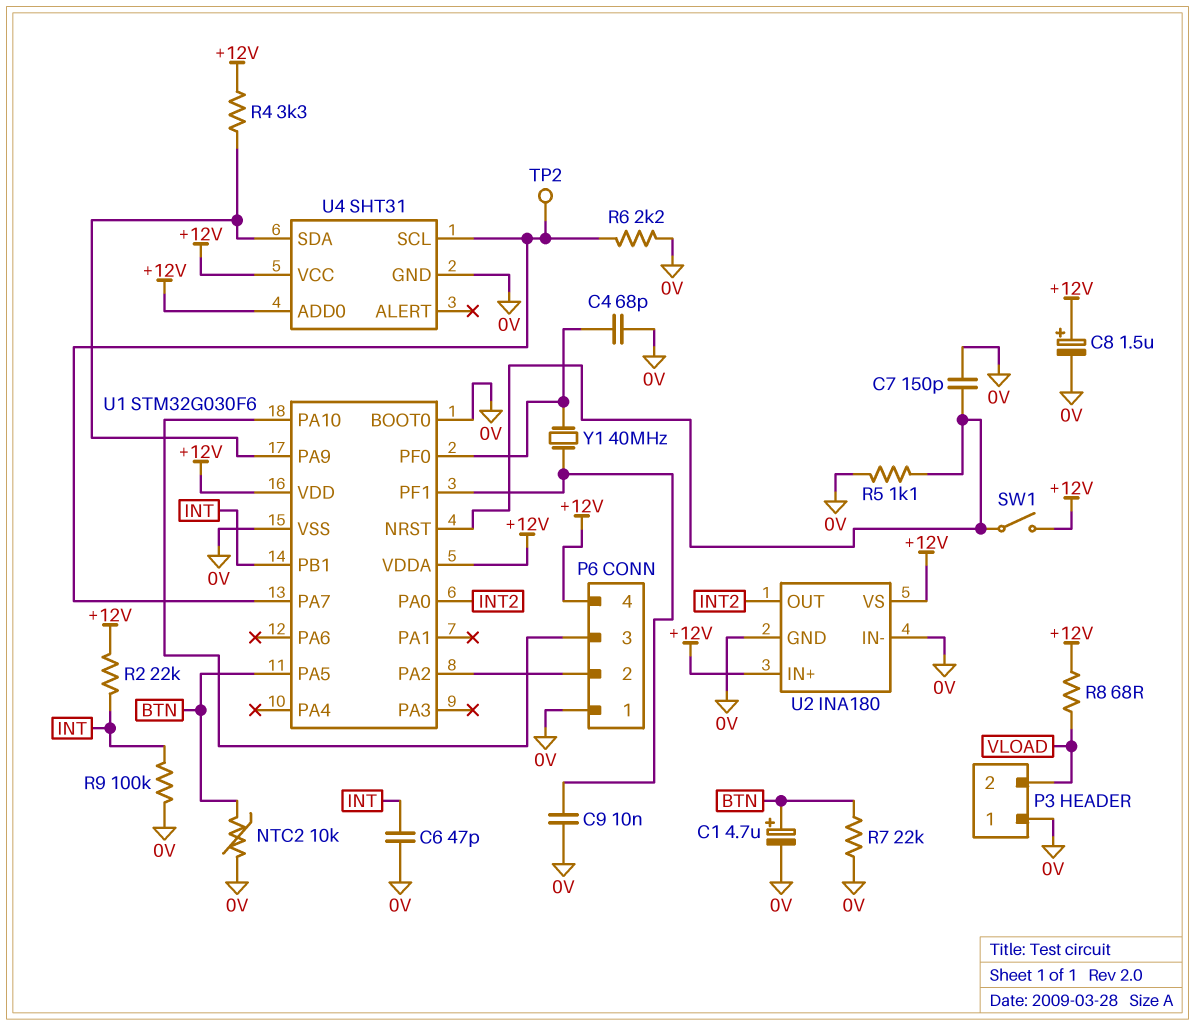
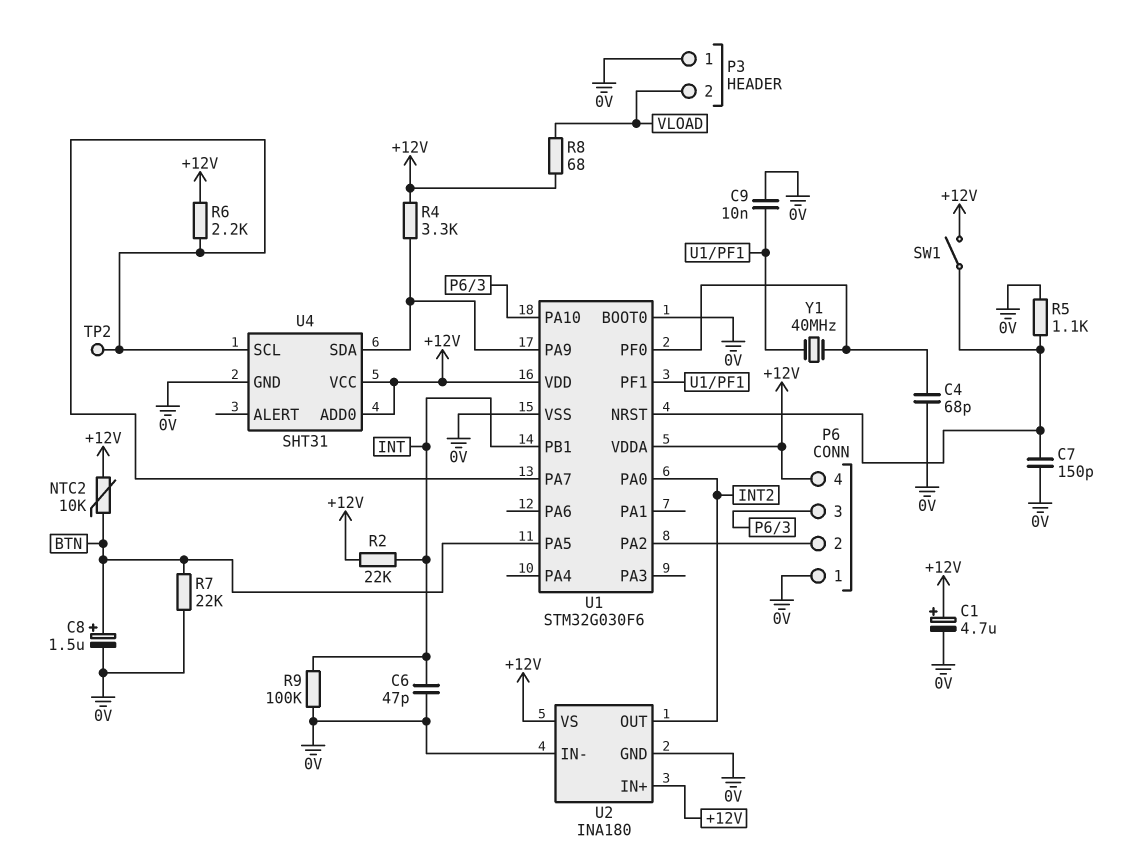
C1: 4.7uF (plus BTN, minus 0V) -> 4.7uF (plus +12V, minus 0V)
C8: 1.5uF (plus +12V, minus 0V) -> 1.5uF (plus BTN, minus 0V)
NTC2: 10k (0V, BTN) -> 10k (+12V, BTN)
R6: 2.2k (0V, U1/PA7) -> 2.2k (+12V, U1/PA7)

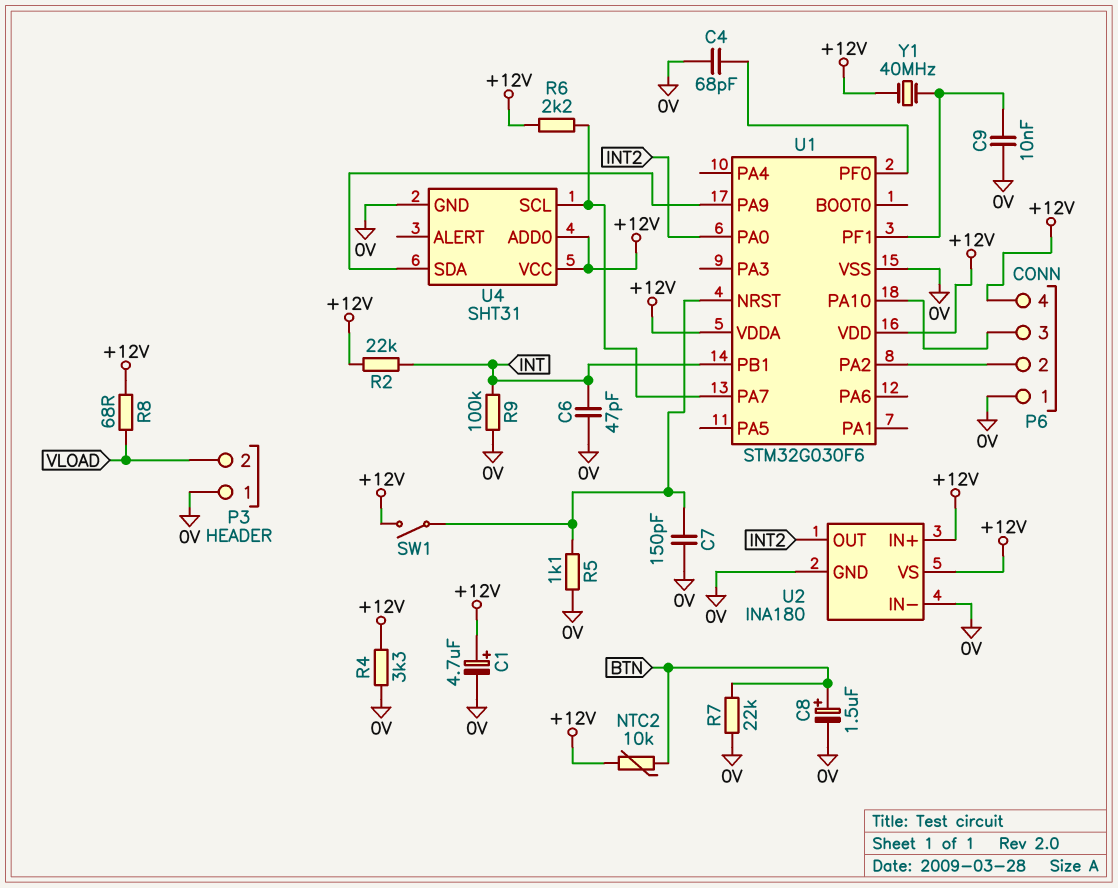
R4: 3.3k (+12V, U1/PA9) -> 3.3k (+12V, 0V)
TP2: test point (U1/PA7) -> none
U1 pin BOOT0: 0V -> none
U1 pin PA5: BTN -> none
Y1: 40MHz (U1/PF0, U1/PF1) -> 40MHz (+12V, U1/PF1)

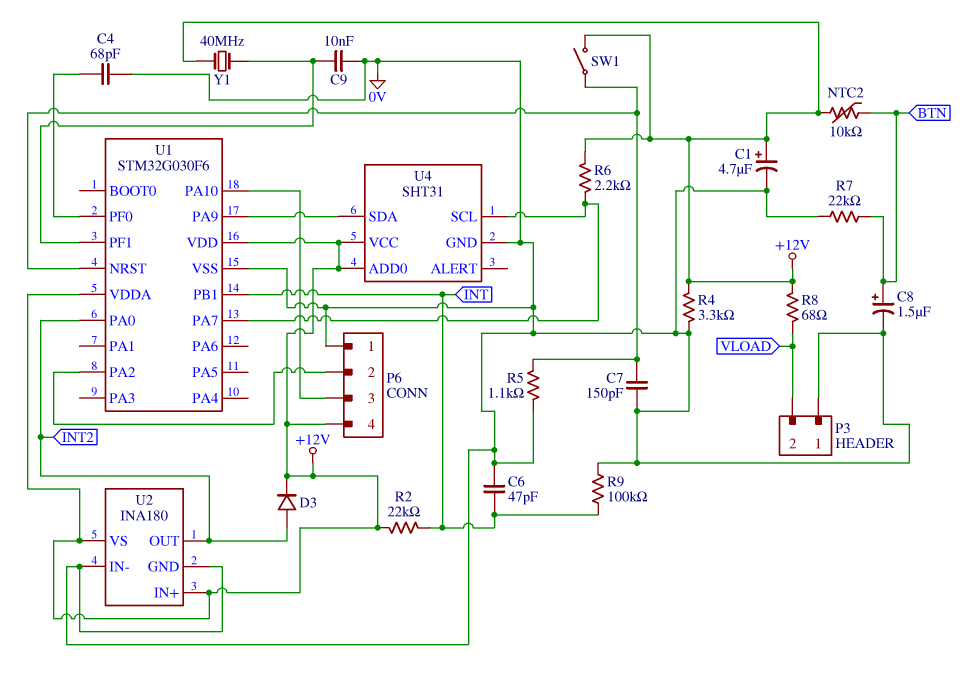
D3: none -> diode (A INT2, K +12V)

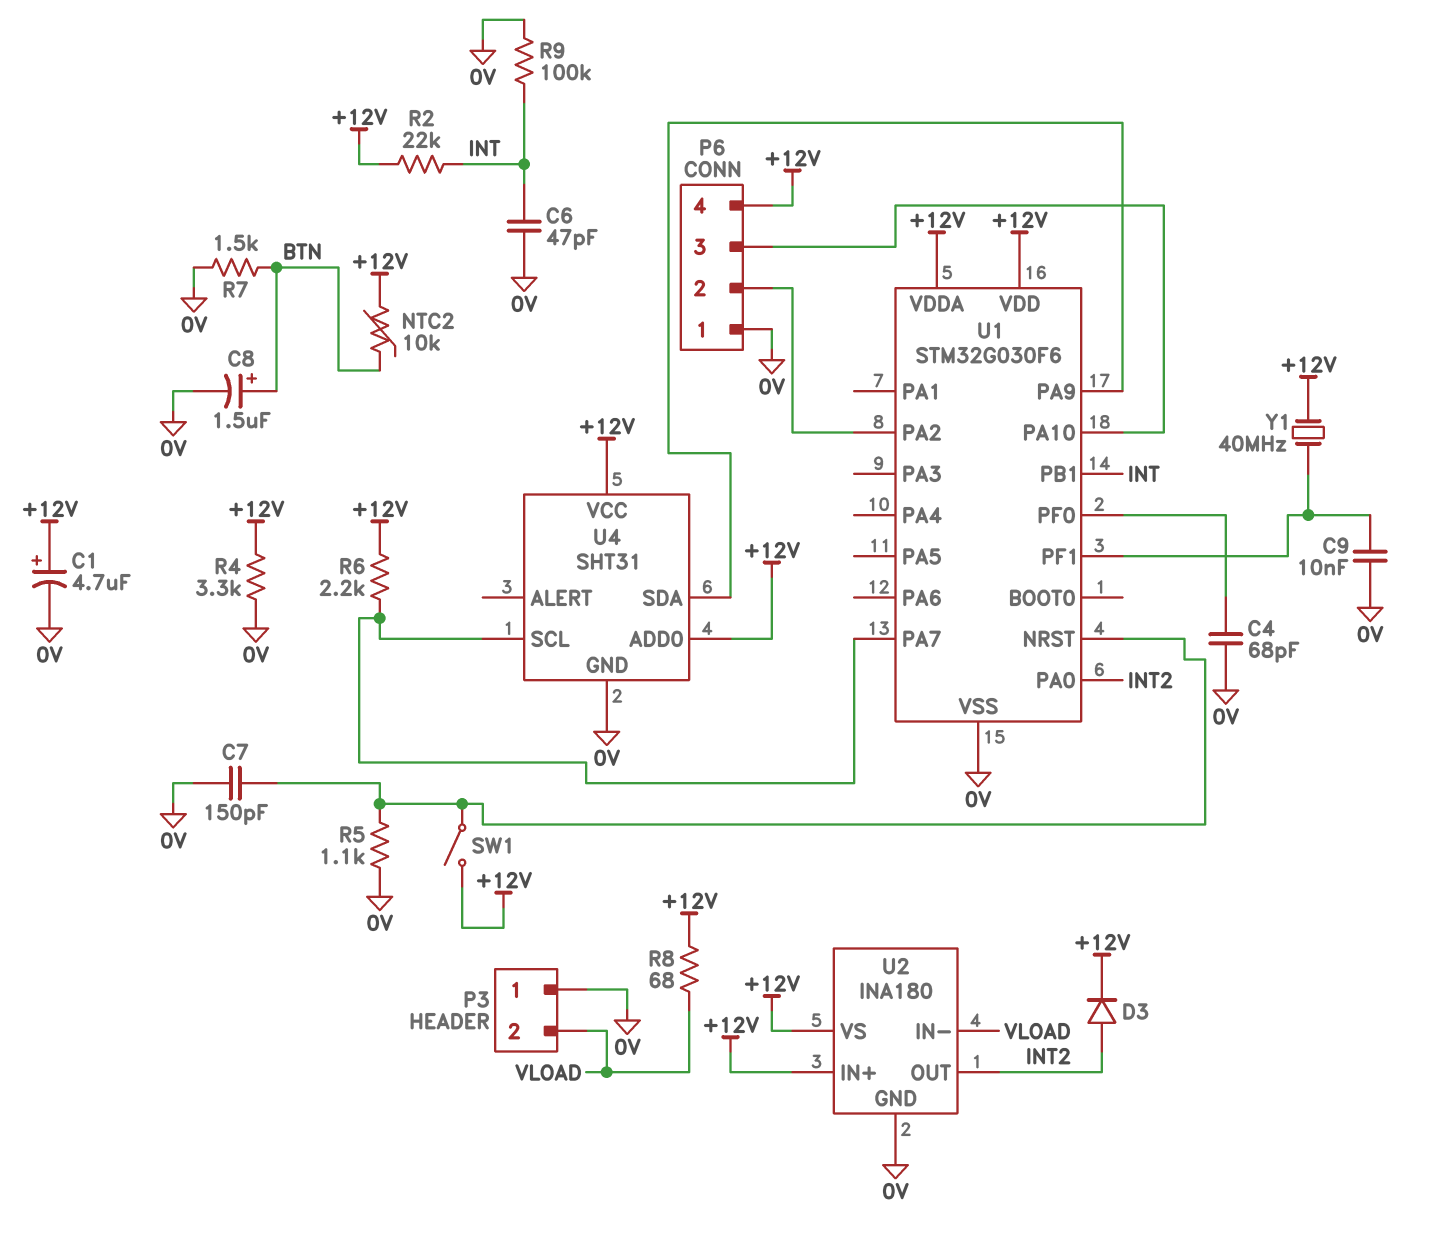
R7: 22k (0V, BTN) -> 1.5k (0V, BTN)
U2 pin IN-: 0V -> VLOAD

